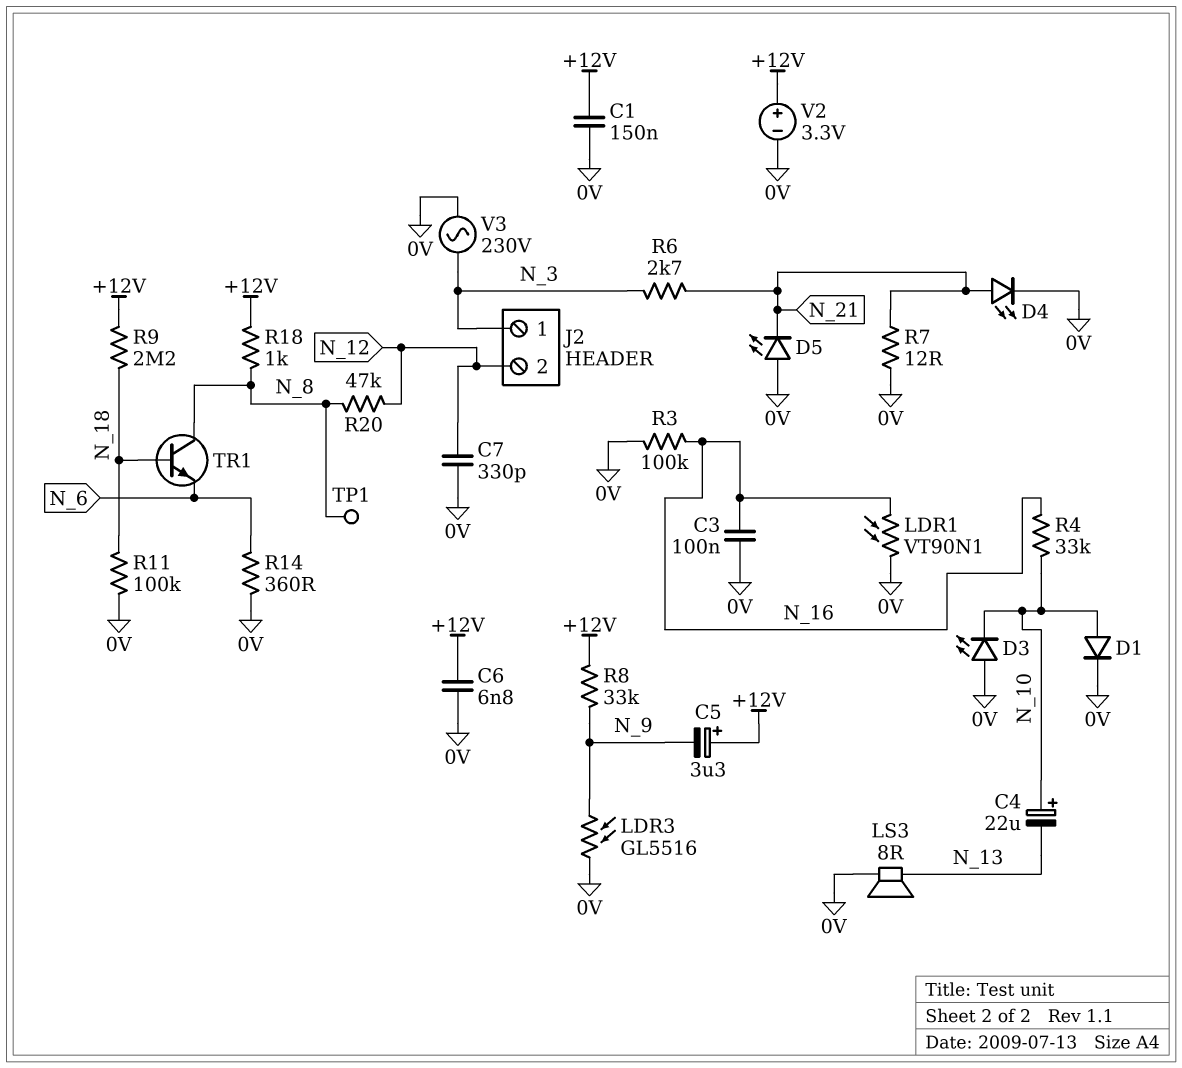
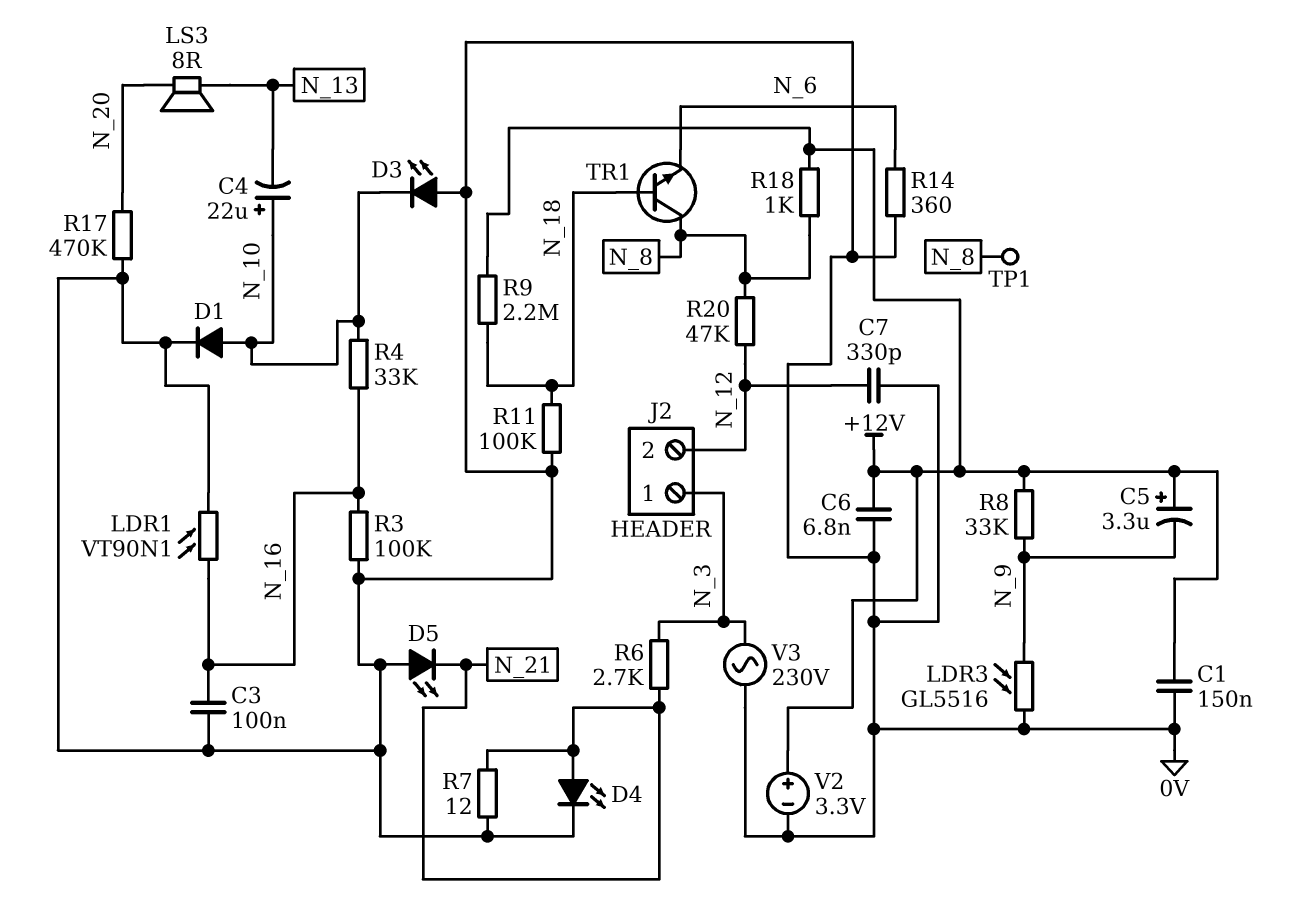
LS3: speaker 8R (0V, N_13) -> speaker 8R (N_13, N_20)
R17: none -> 470k (0V, N_20)

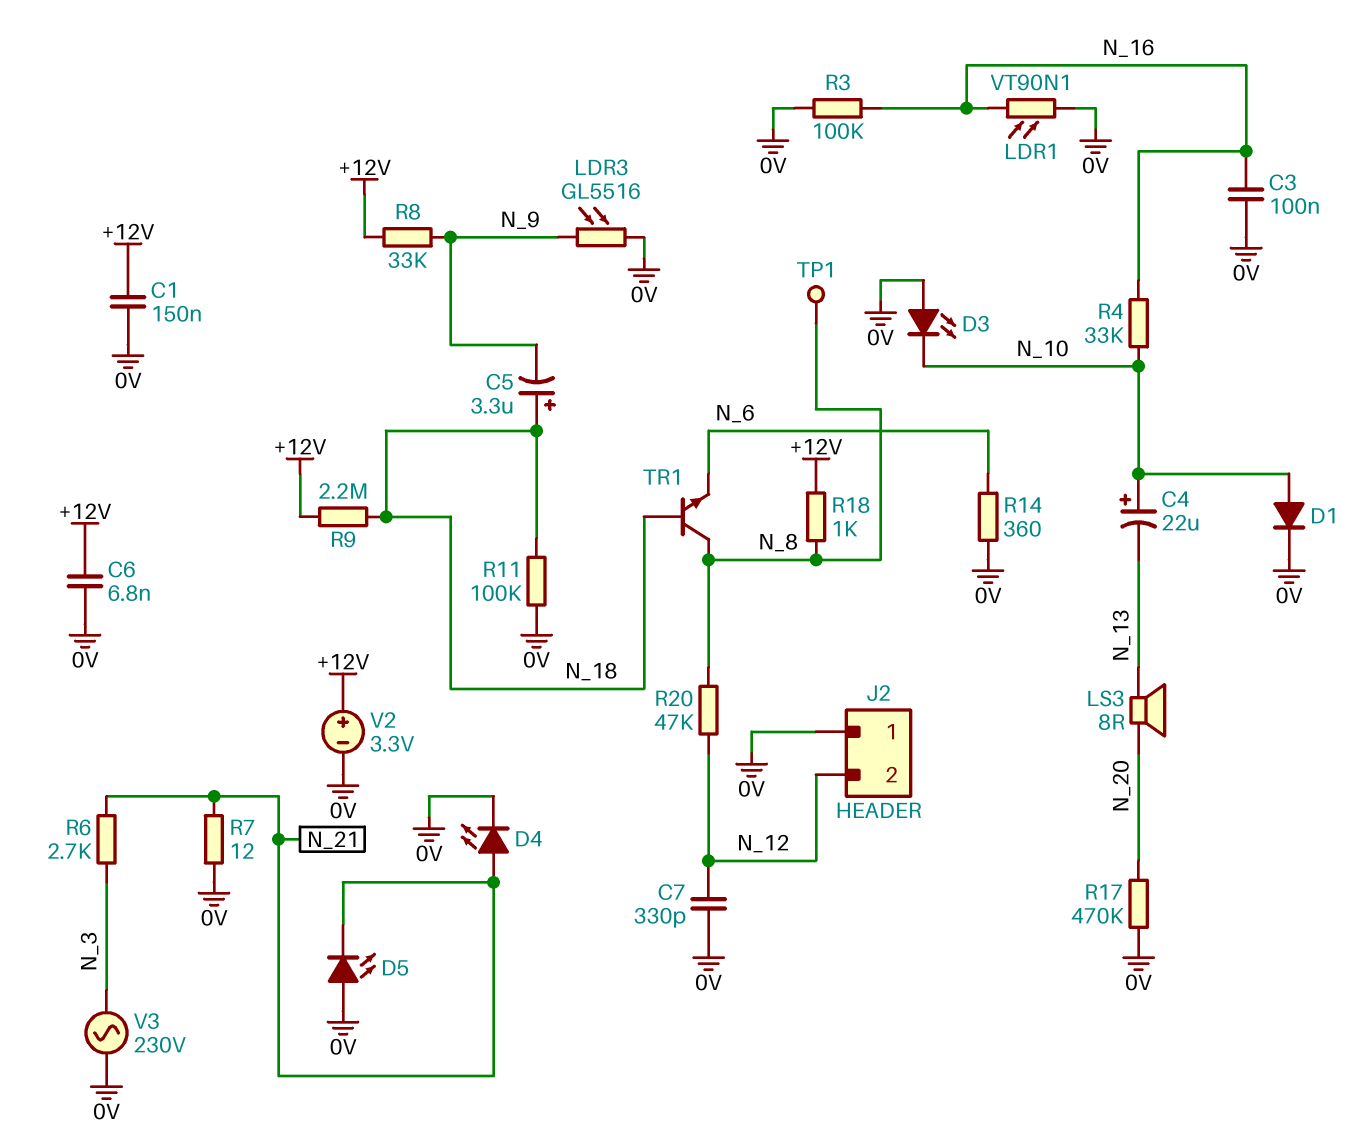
C5: 3.3uF (plus +12V, minus N_9) -> 3.3uF (plus N_18, minus N_9)
J2 pin 1: N_3 -> 0V

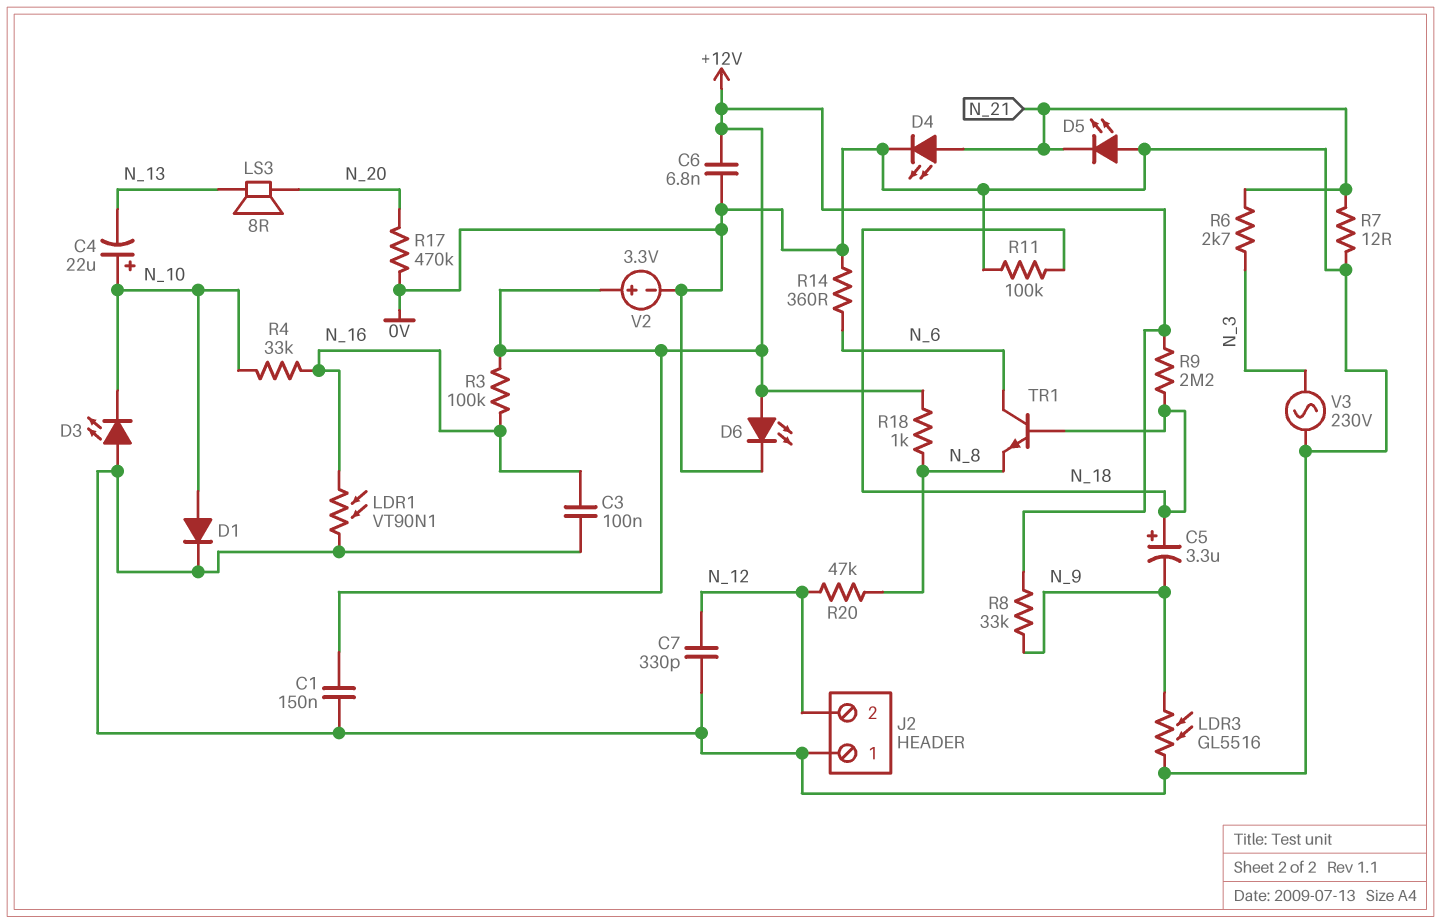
D6: none -> LED (A +12V, K 0V)
R3: 100k (0V, N_16) -> 100k (+12V, N_16)
TP1: test point (N_8) -> none
TR1: NPN (B N_18, C N_8, E N_6) -> NPN (B N_18, C N_6, E N_8)

